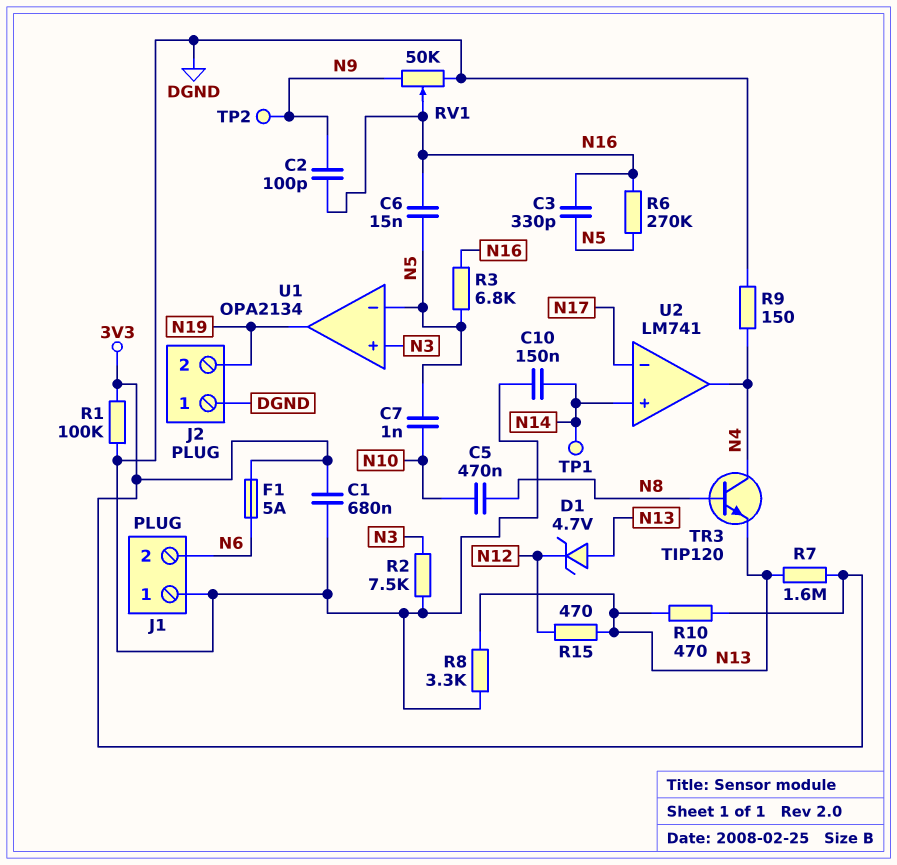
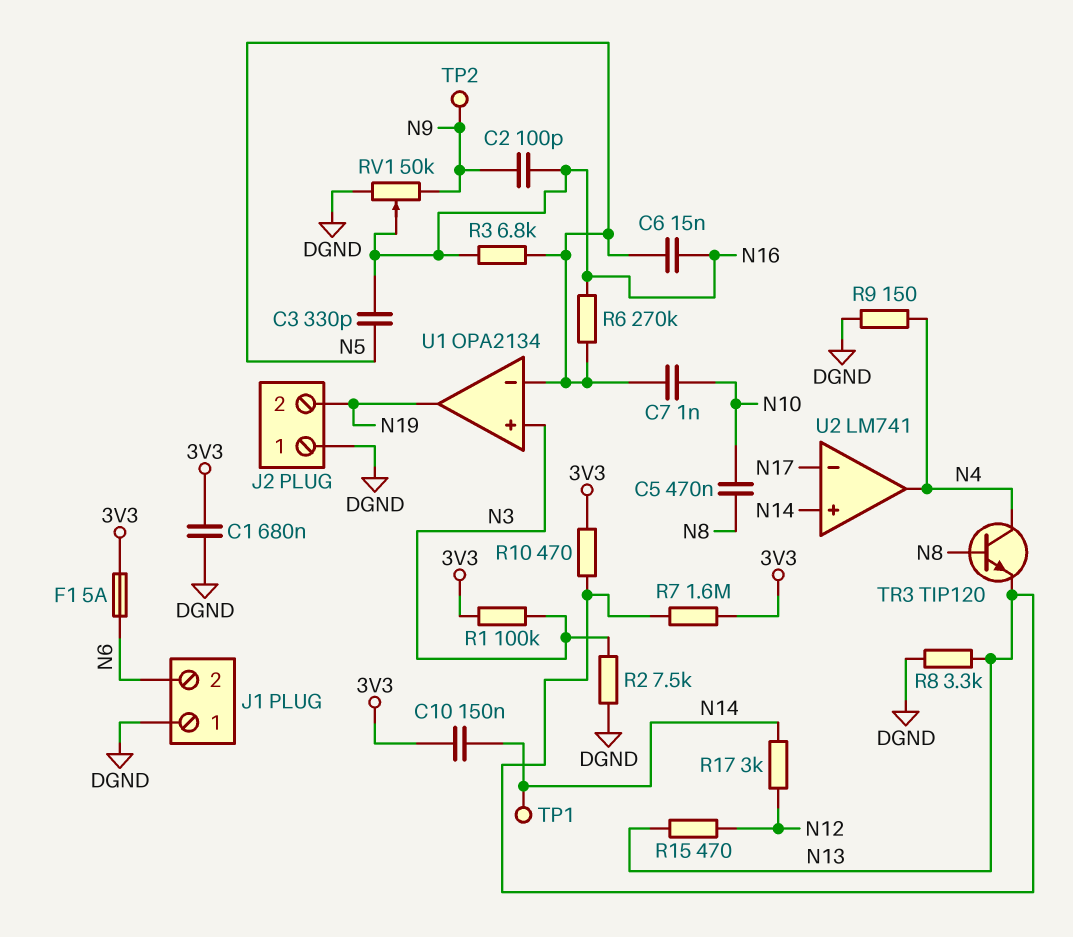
C10: 150nF (DGND, N14) -> 150nF (3V3, N14)
D1: zener 4.7V (A N13, K N12) -> none
R1: 100k (3V3, DGND) -> 100k (3V3, N3)
R17: none -> 3k (N12, N14)

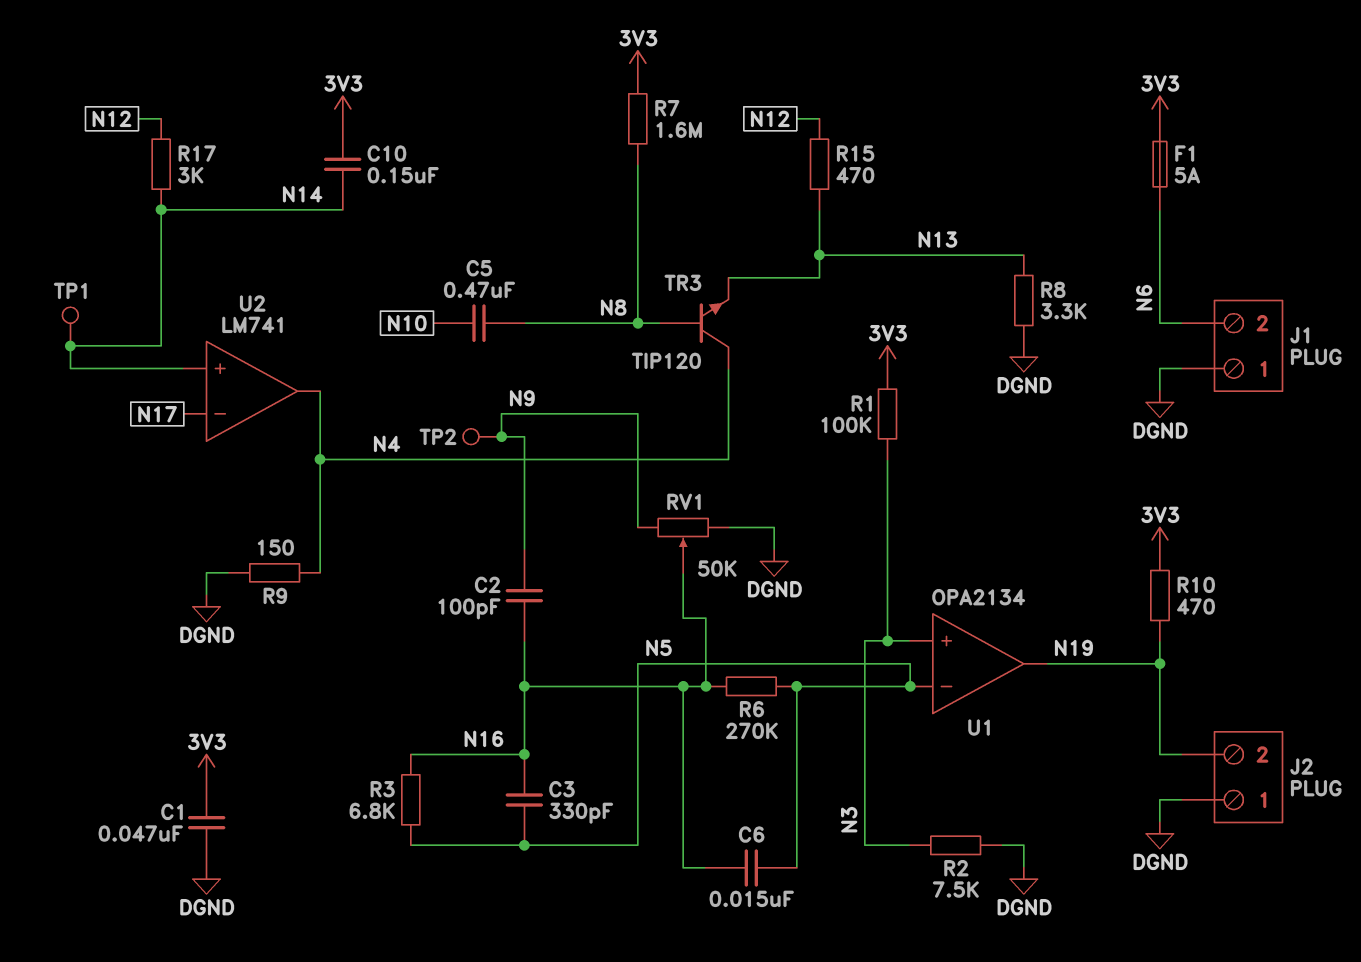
C1: 680nF (3V3, DGND) -> 47nF (3V3, DGND)
C7: 1nF (N5, N10) -> none
R7: 1.6M (3V3, N13) -> 1.6M (3V3, N8)
R10: 470 (3V3, N13) -> 470 (3V3, N19)

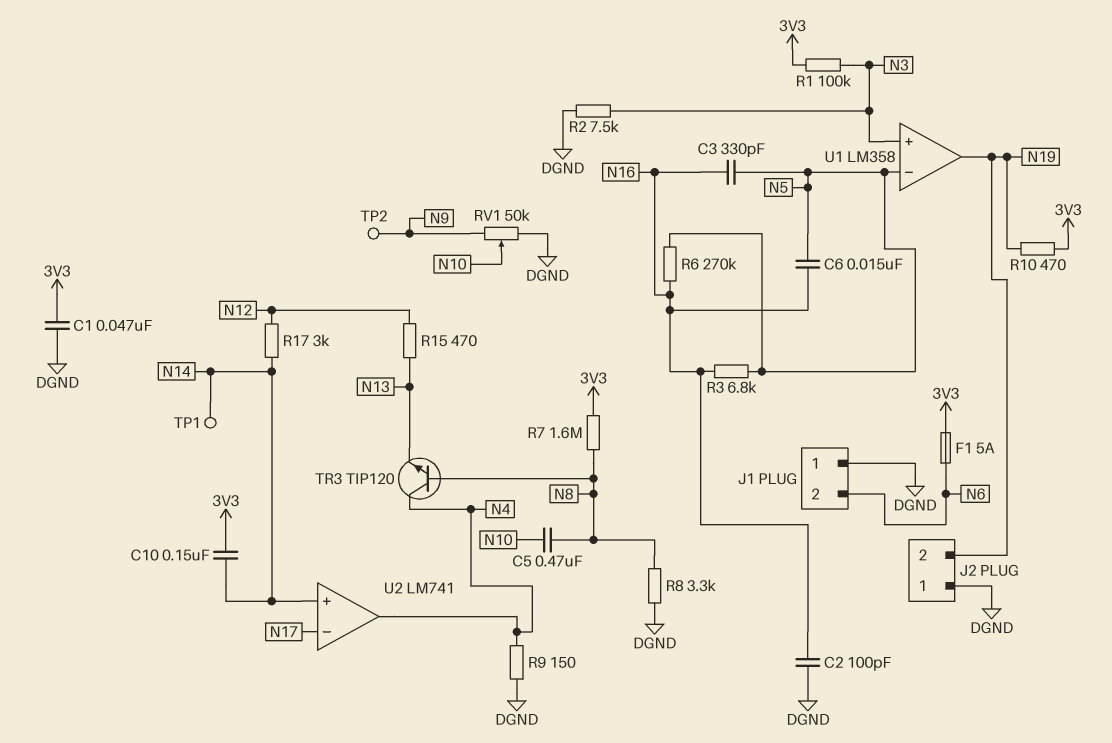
C2: 100pF (N9, N16) -> 100pF (DGND, N16)
R8: 3.3k (DGND, N13) -> 3.3k (DGND, N8)
RV1: 50k (DGND, N9, wiper N16) -> 50k (DGND, N9, wiper N10)
U1: OPA2134 -> LM358

